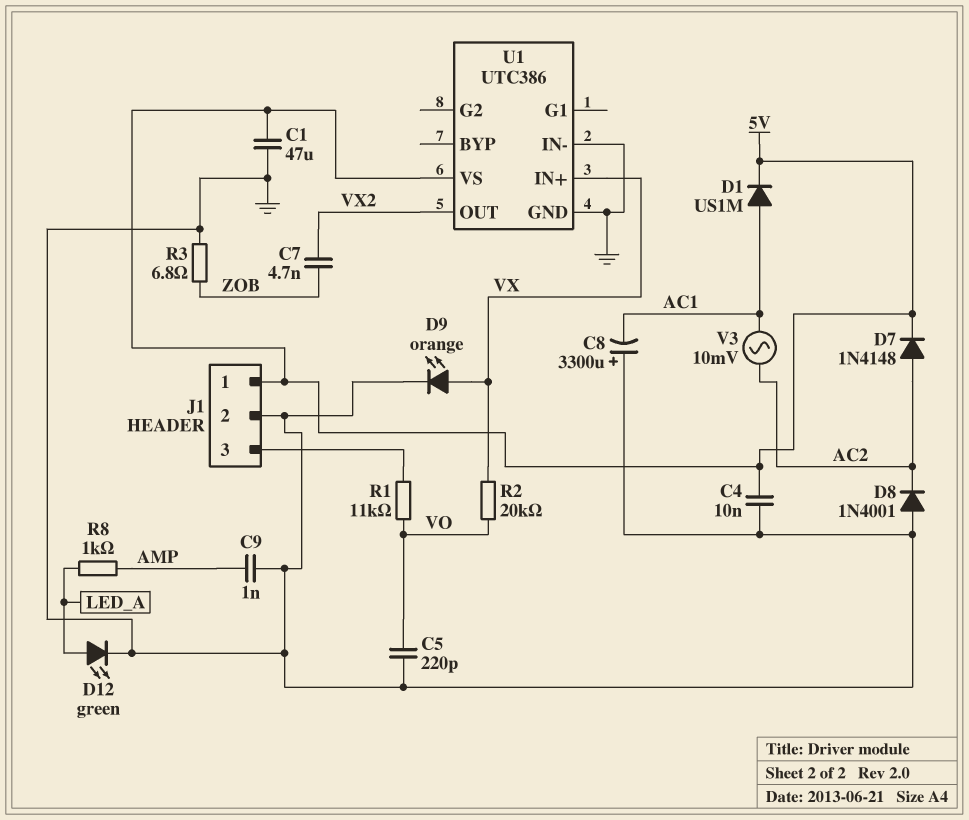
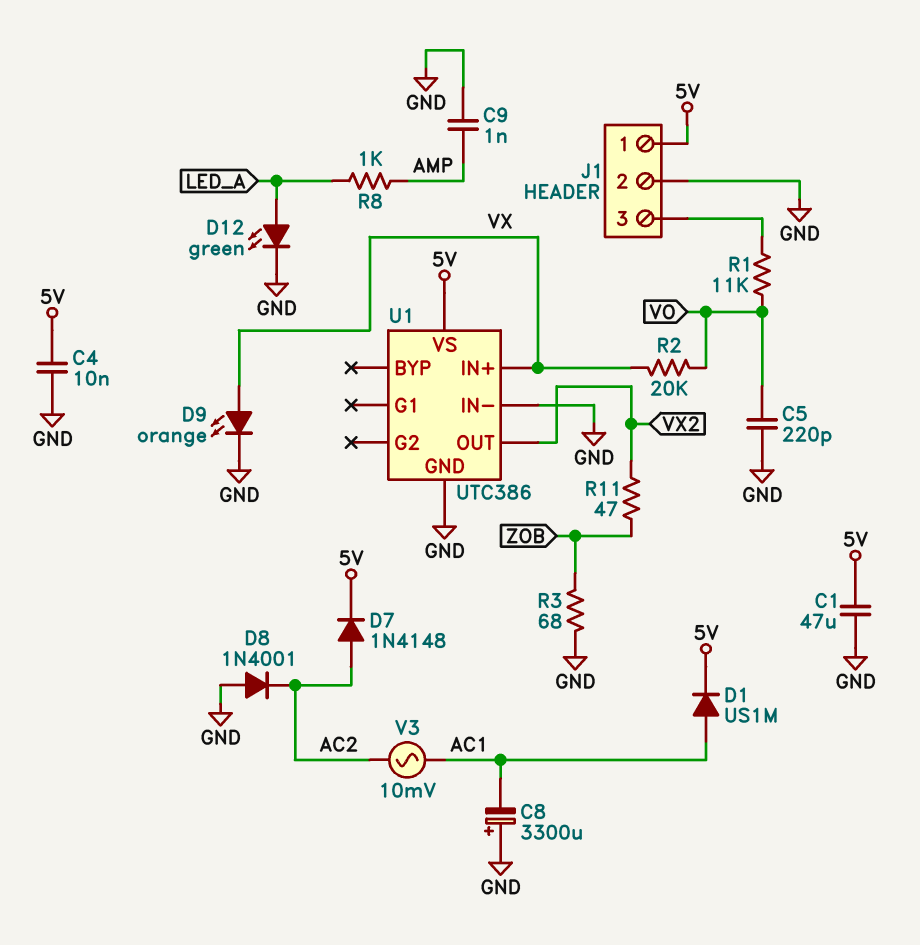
C7: 4.7nF (VX2, ZOB) -> none
R3: 6.8 (GND, ZOB) -> 68 (GND, ZOB)
R11: none -> 47 (VX2, ZOB)

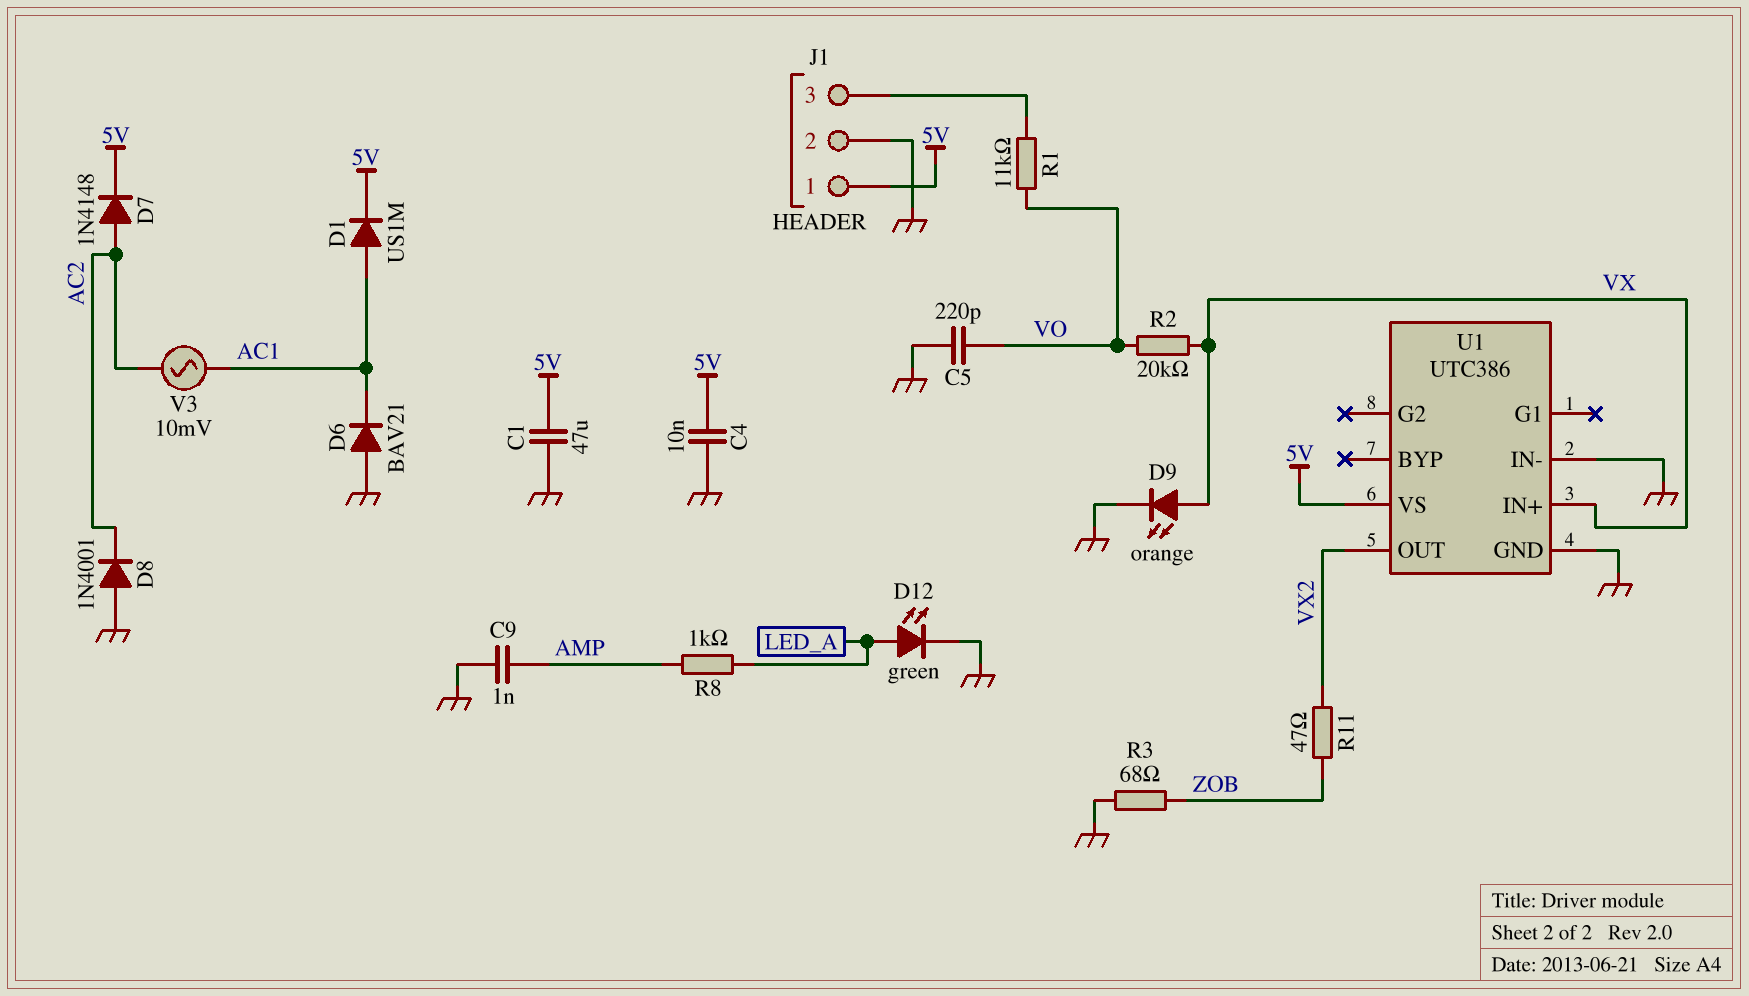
C8: 3300uF (plus GND, minus AC1) -> none
D6: none -> diode BAV21 (A GND, K AC1)

